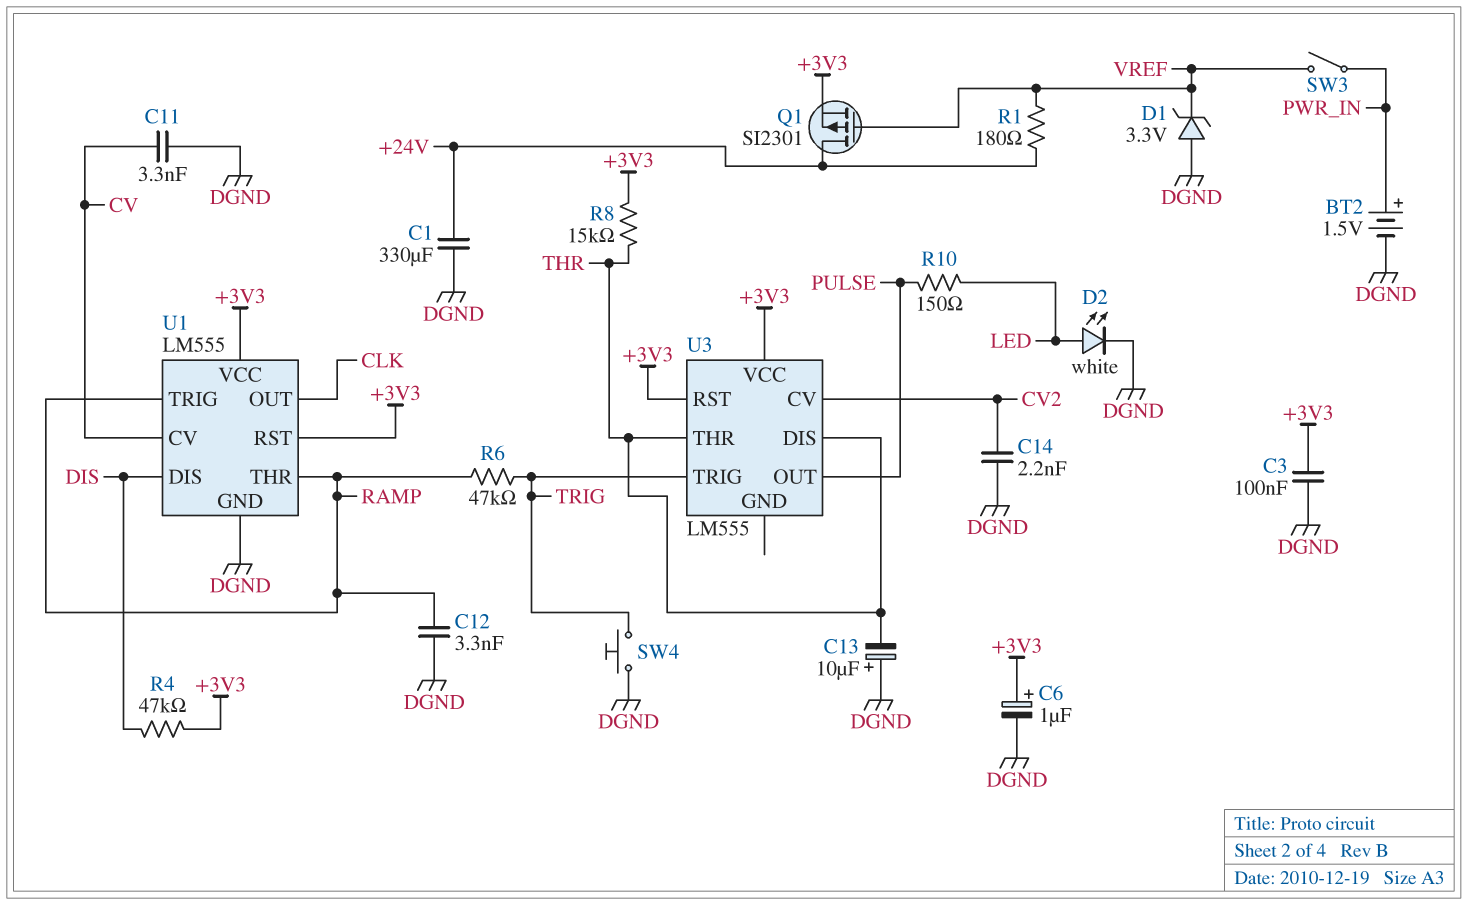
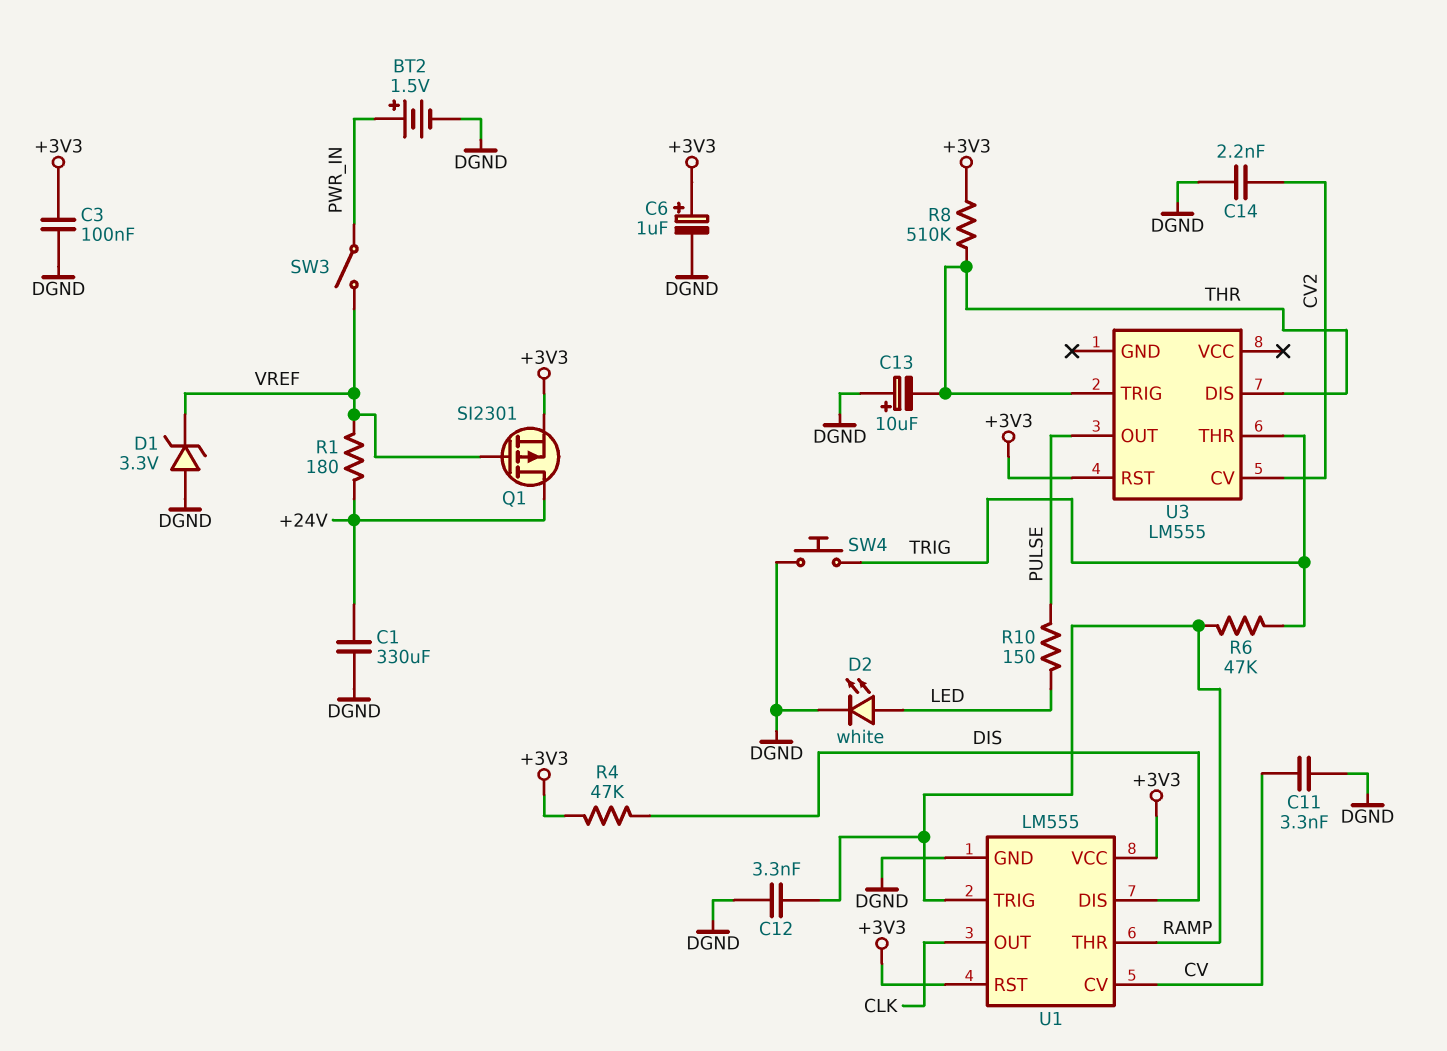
R8: 15k (+3V3, THR) -> 510k (+3V3, THR)
U3 pin THR: THR -> TRIG
U3 pin TRIG: TRIG -> THR
U3 pin VCC: +3V3 -> none

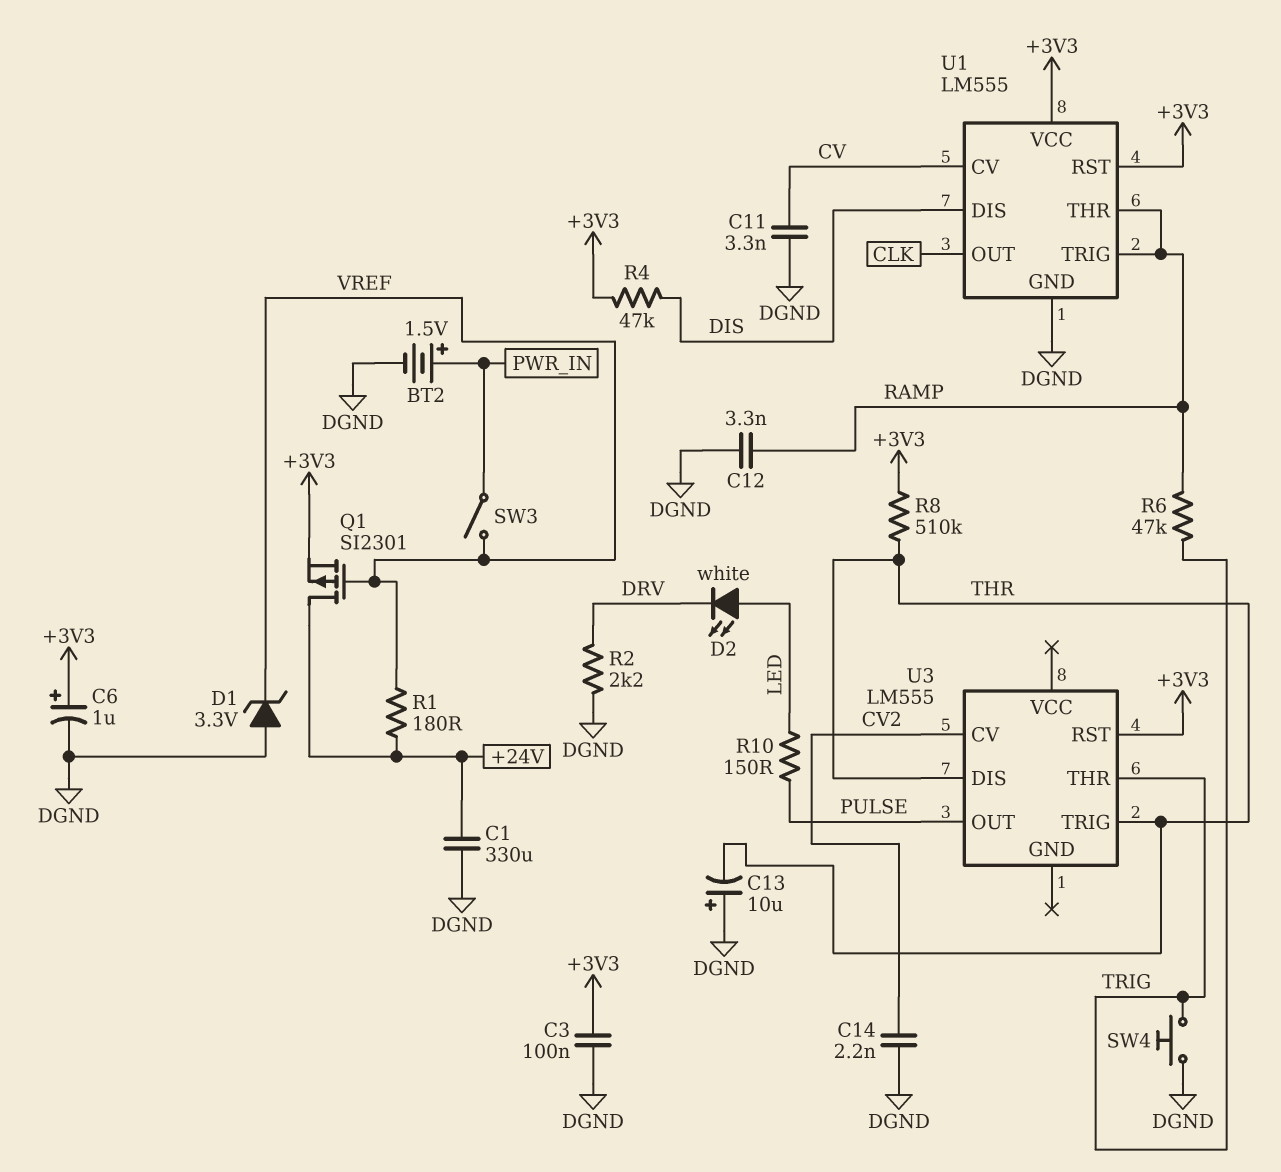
D2: LED white (A LED, K DGND) -> LED white (A LED, K DRV)
R2: none -> 2.2k (DGND, DRV)

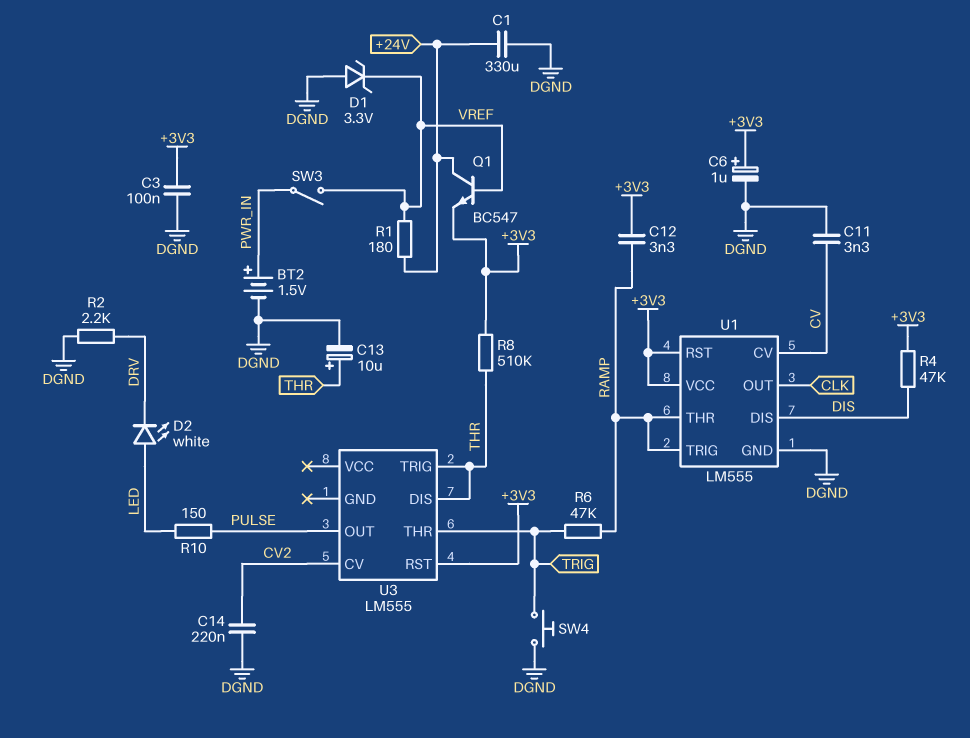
C12: 3.3nF (DGND, RAMP) -> 3.3nF (+3V3, RAMP)
C13: 10uF (plus DGND, minus THR) -> 10uF (plus THR, minus DGND)
C14: 2.2nF (CV2, DGND) -> 220nF (CV2, DGND)
Q1: PMOS SI2301 (G VREF, D +24V, S +3V3) -> NPN BC547 (B VREF, C +24V, E +3V3)

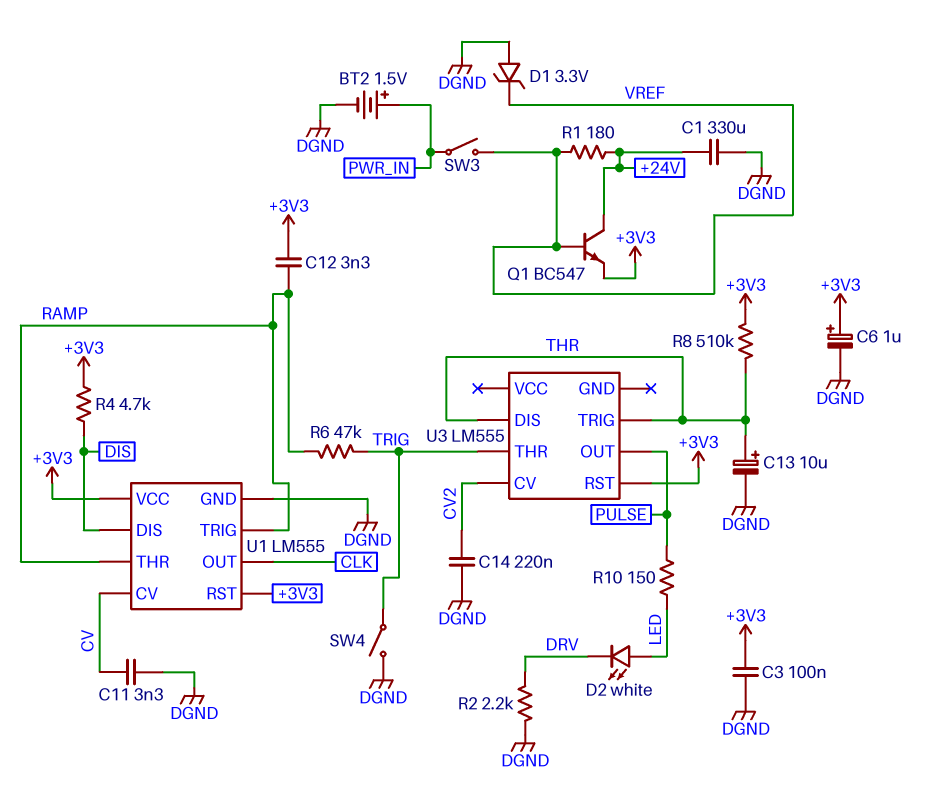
R4: 47k (+3V3, DIS) -> 4.7k (+3V3, DIS)
SW4: button (DGND, TRIG) -> switch (DGND, TRIG)

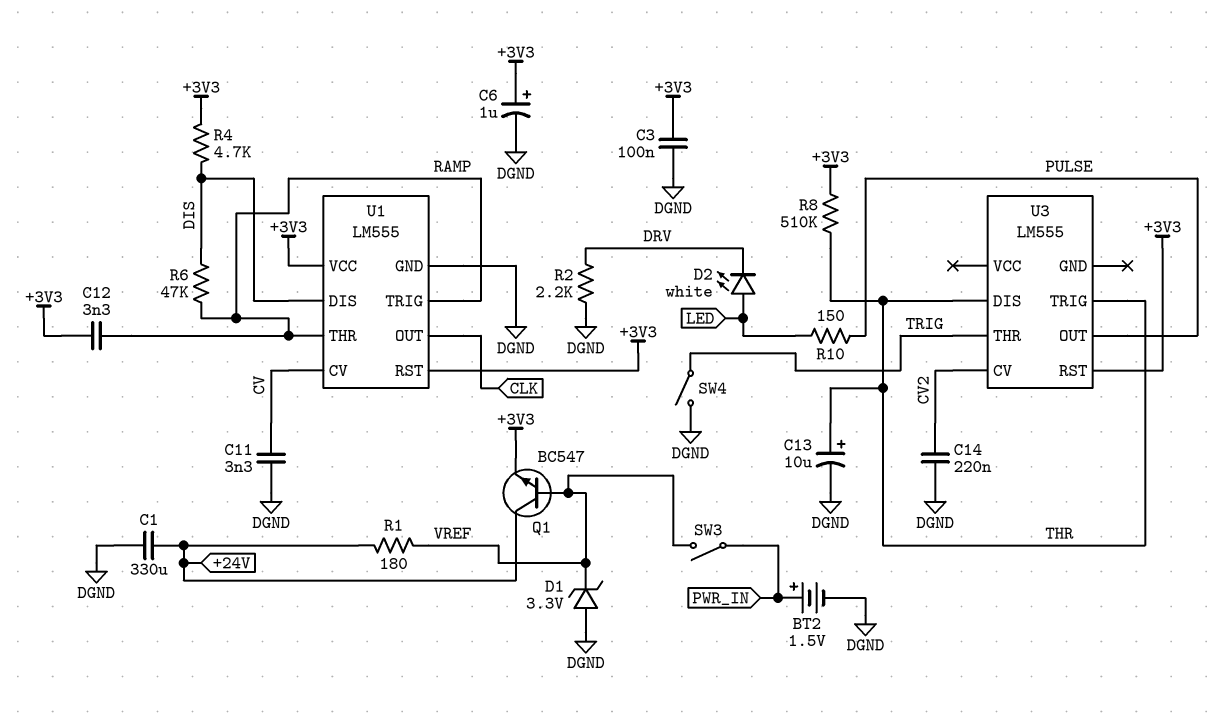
R6: 47k (RAMP, TRIG) -> 47k (DIS, RAMP)

